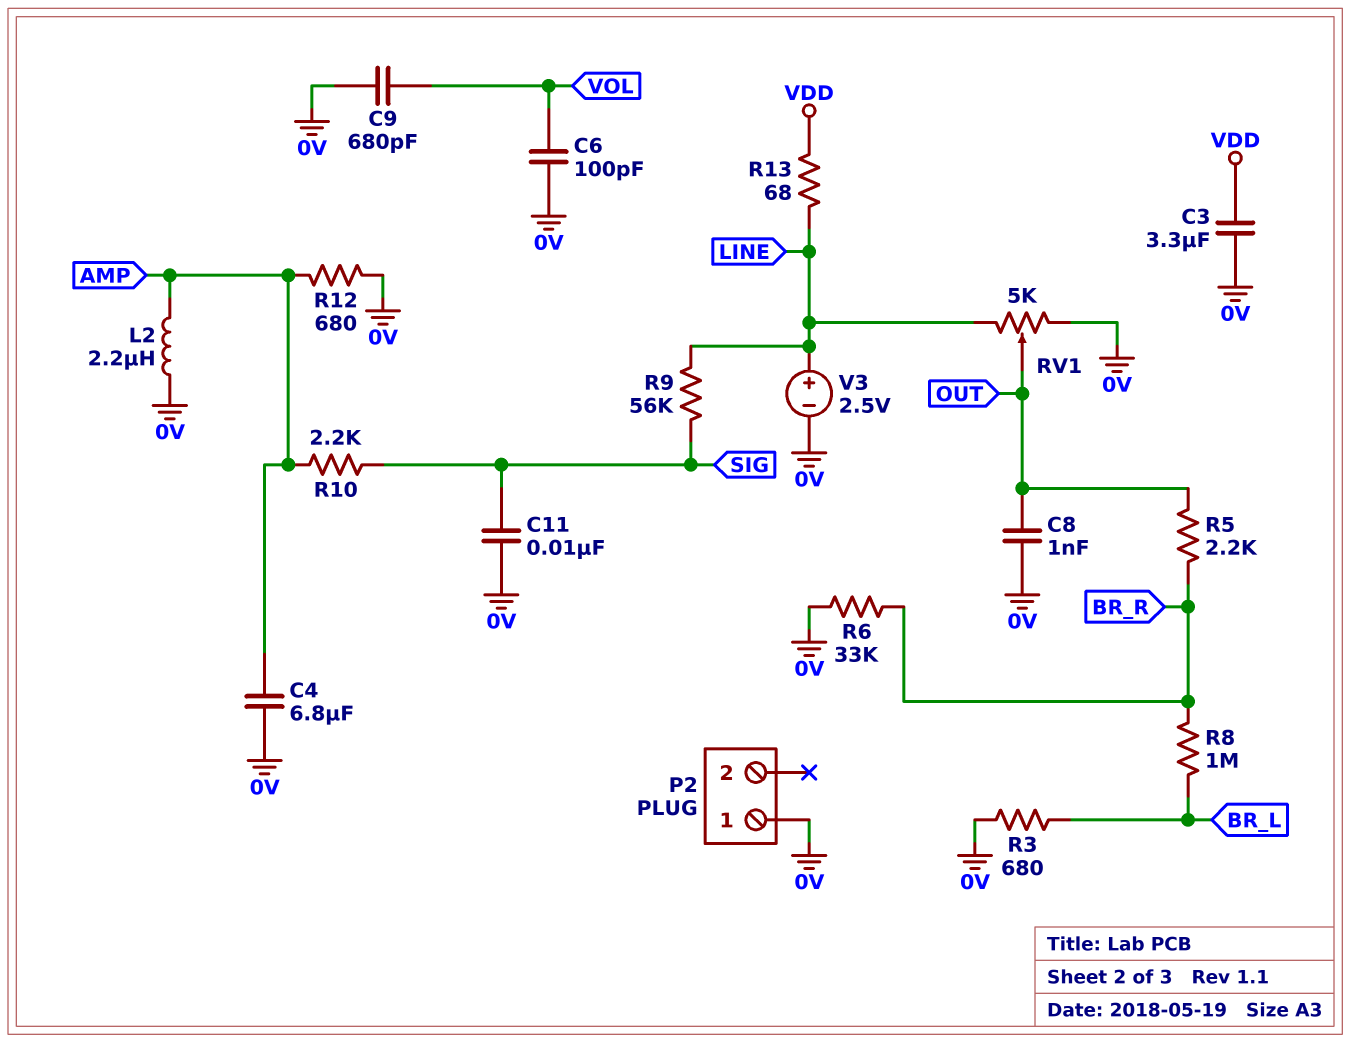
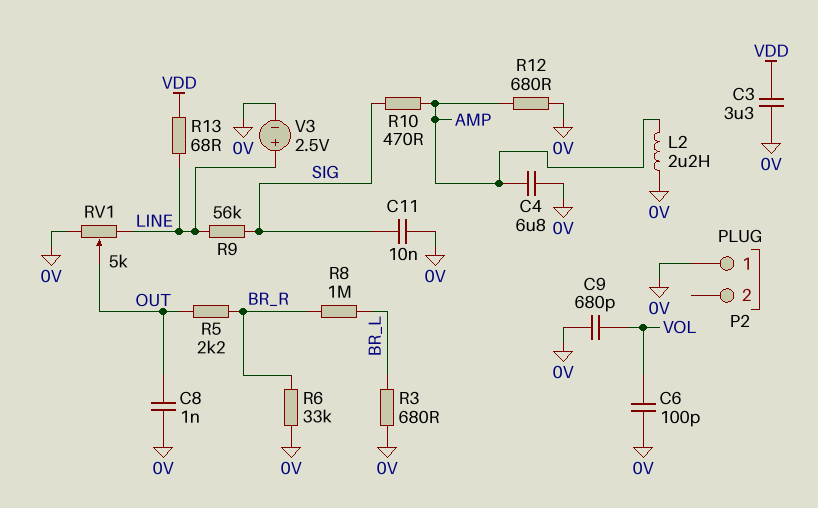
R10: 2.2k (AMP, SIG) -> 470 (AMP, SIG)

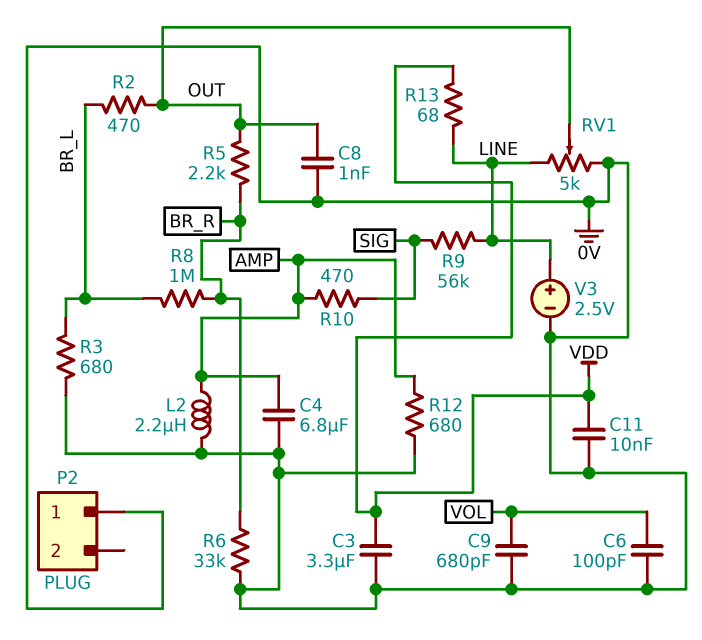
C11: 10nF (0V, SIG) -> 10nF (0V, VDD)
R2: none -> 470 (BR_L, OUT)

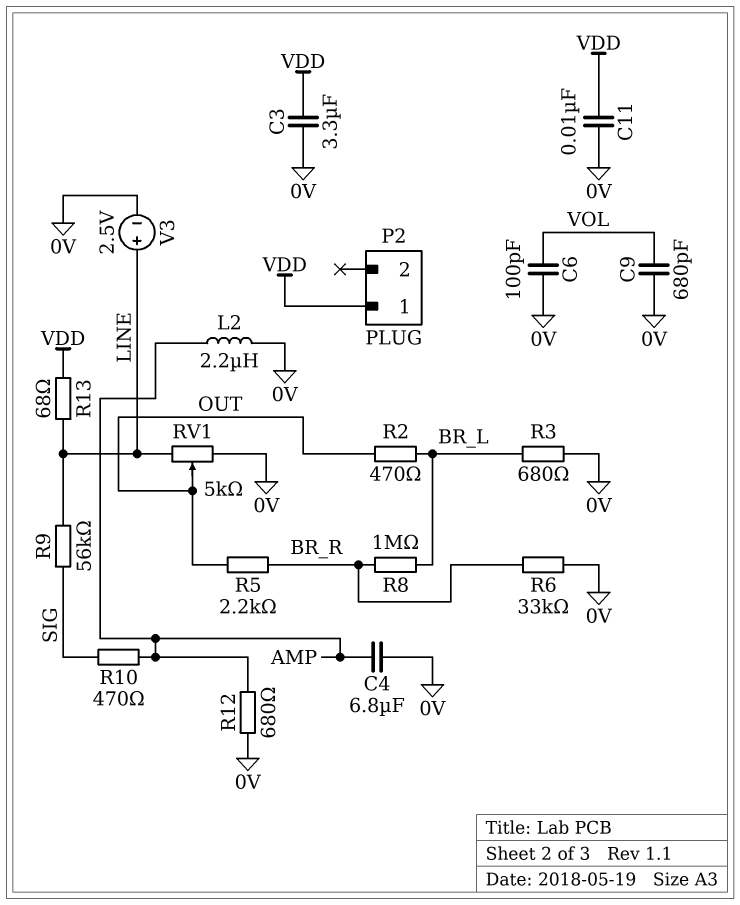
C8: 1nF (0V, OUT) -> none
P2 pin 1: 0V -> VDD

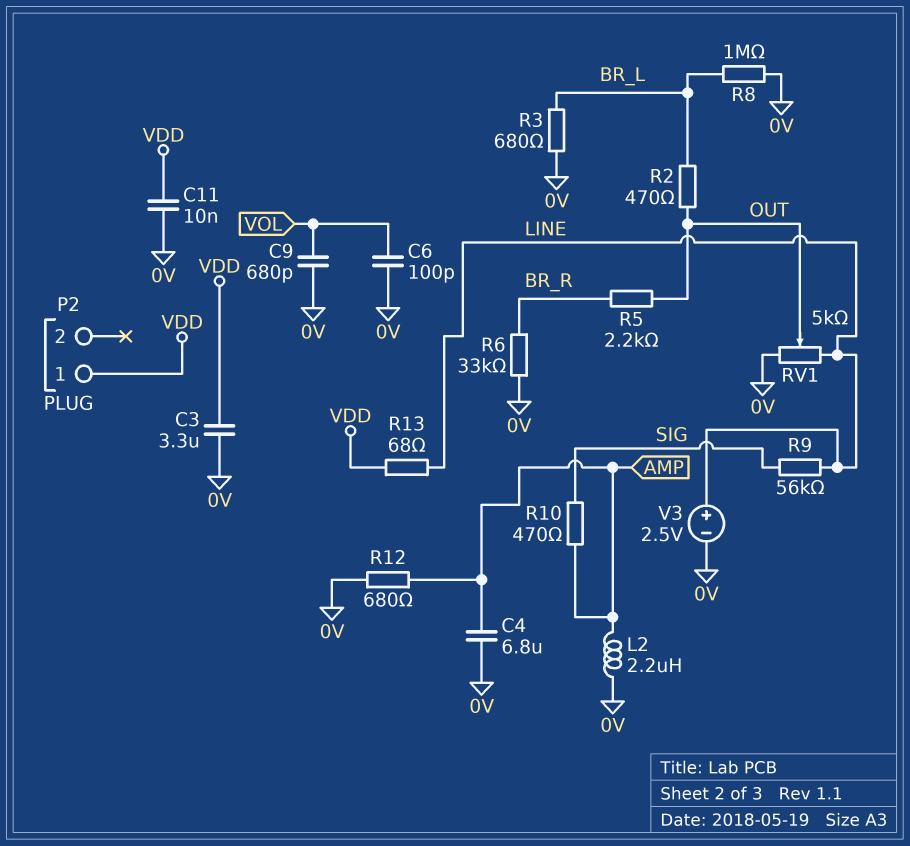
R8: 1M (BR_L, BR_R) -> 1M (0V, BR_L)

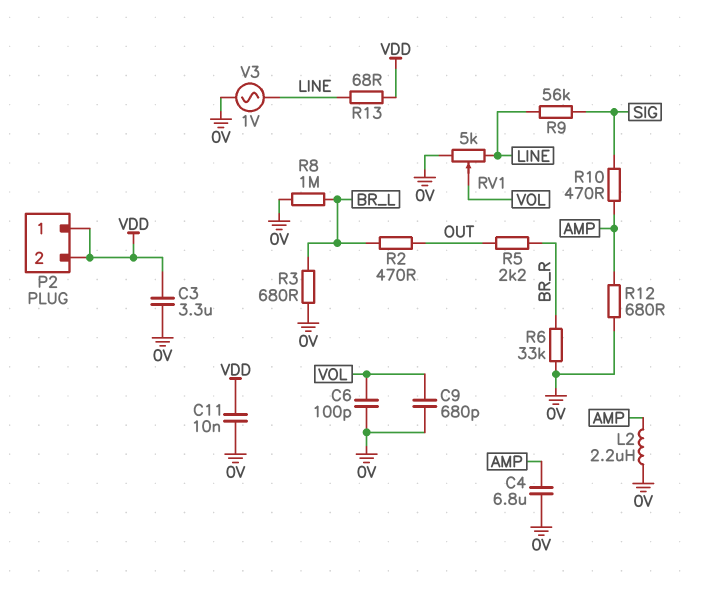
P2 pin 2: none -> VDD
RV1: 5k (0V, LINE, wiper OUT) -> 5k (0V, LINE, wiper VOL)
V3: 2.5V (plus LINE, minus 0V) -> AC 1V (0V, LINE)

